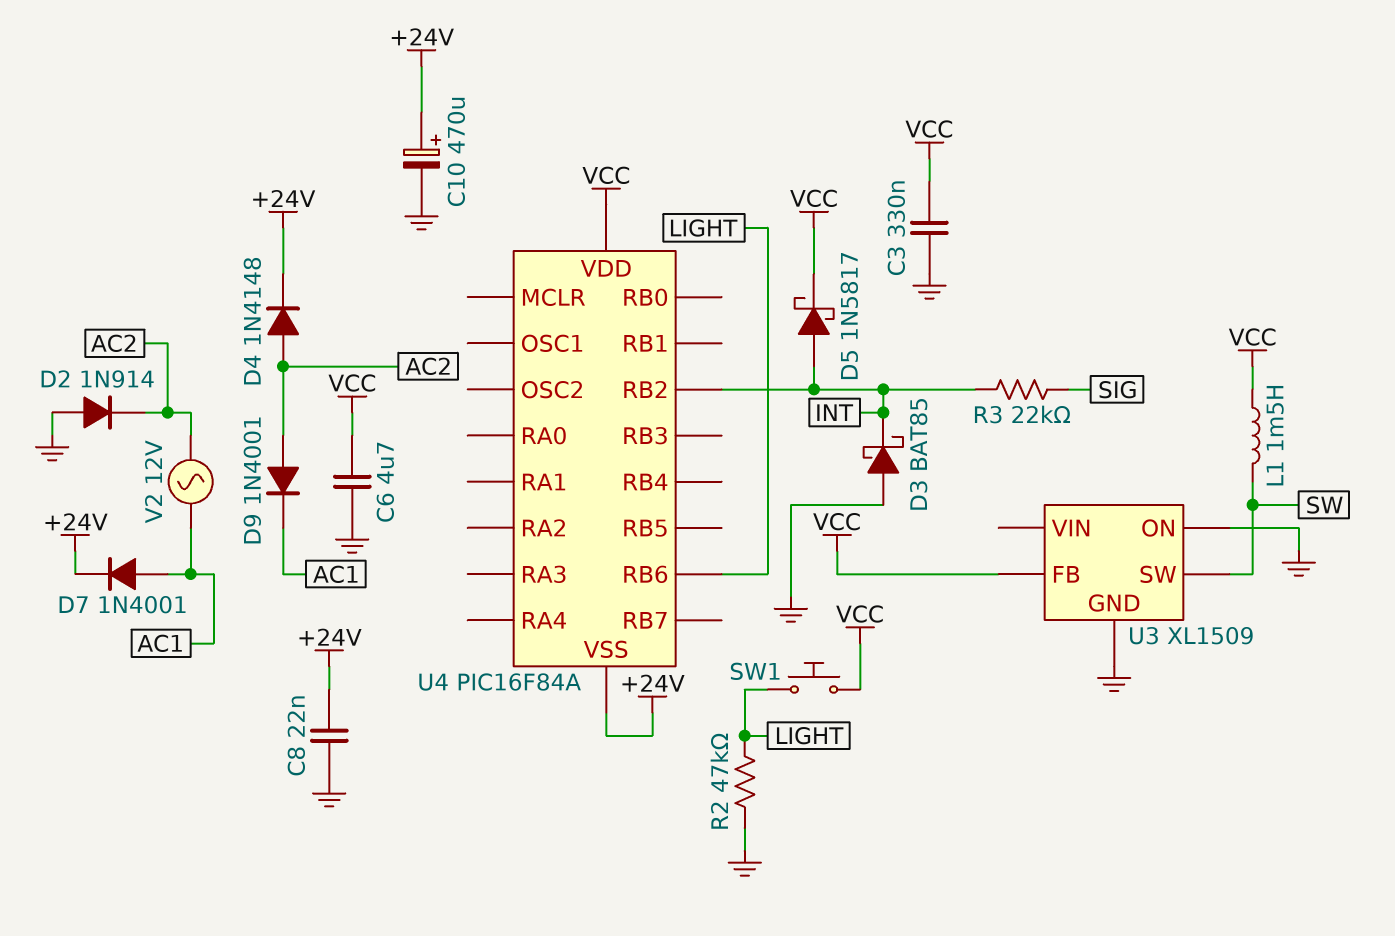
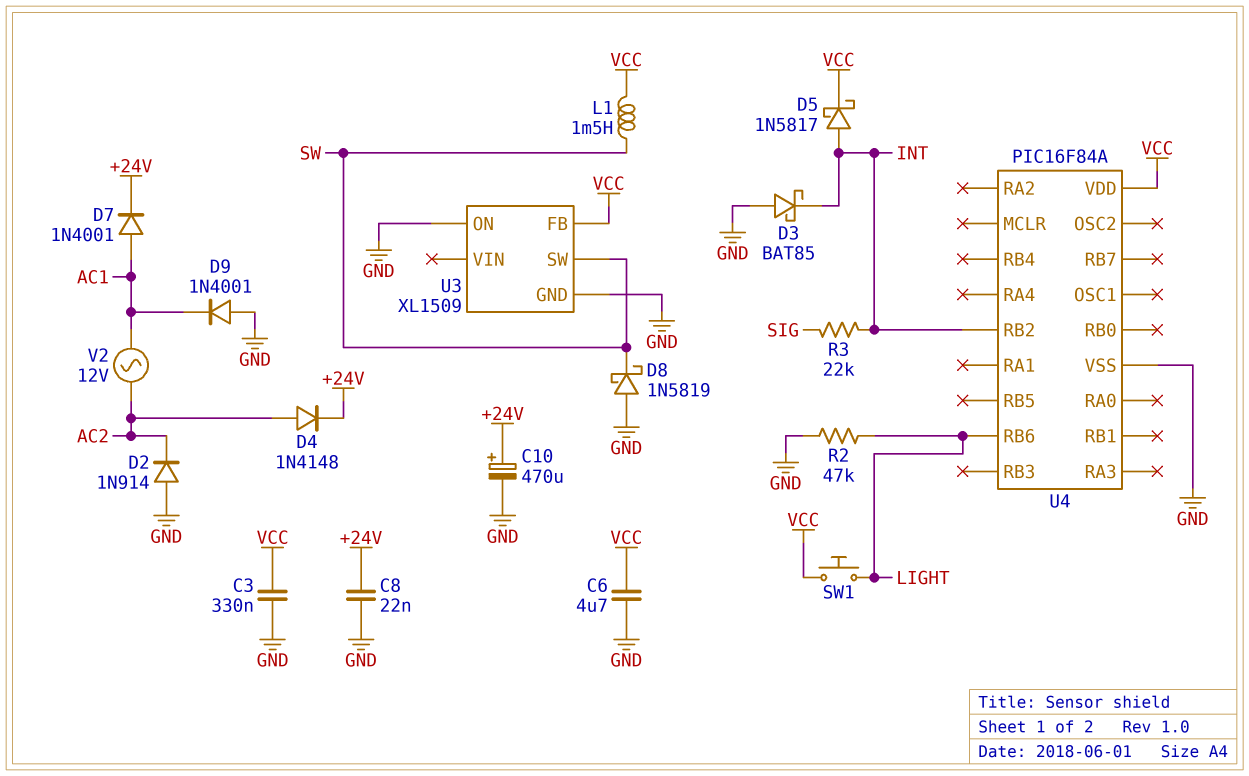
D8: none -> schottky 1N5819 (A GND, K SW)
D9: diode 1N4001 (A AC2, K AC1) -> diode 1N4001 (A GND, K AC1)
U4 pin VSS: +24V -> GND

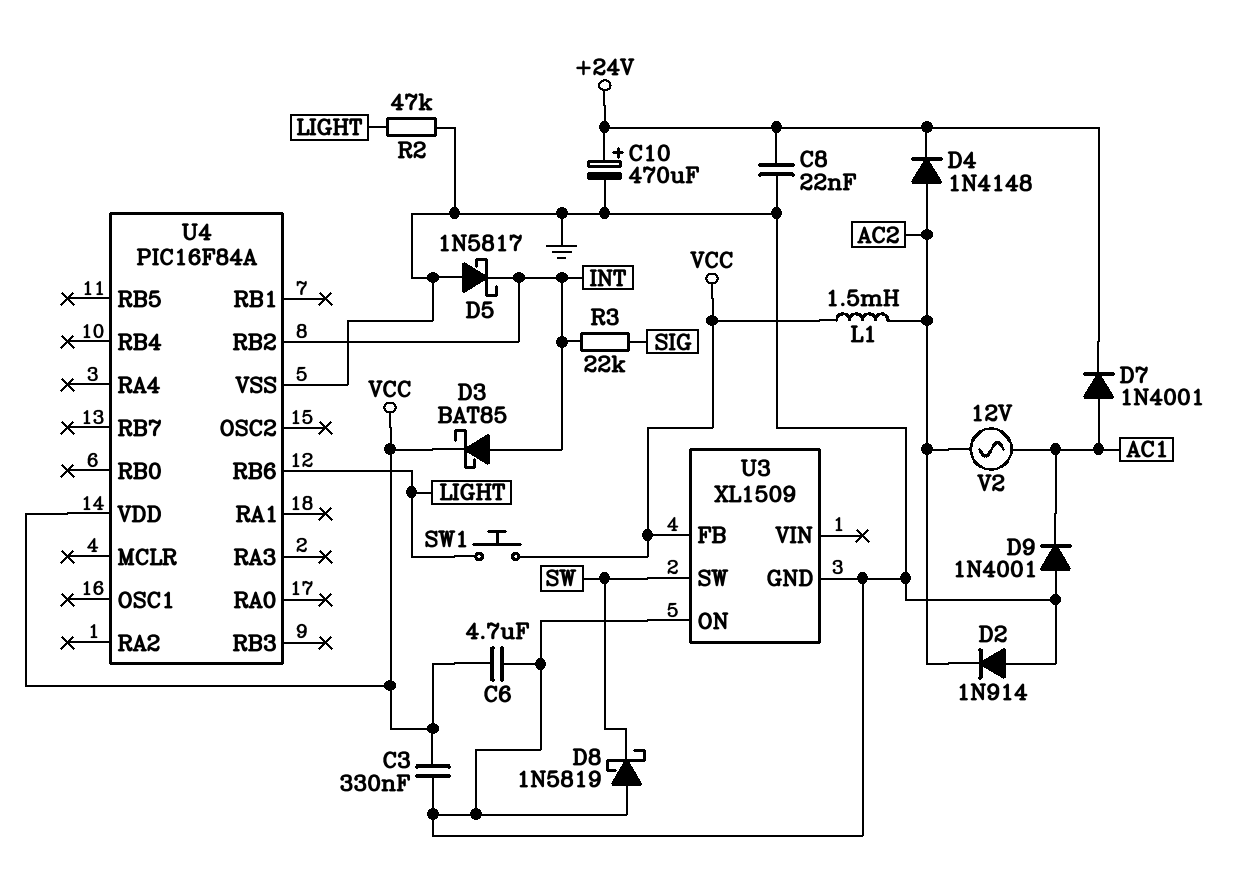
D3: schottky BAT85 (A GND, K INT) -> schottky BAT85 (A INT, K VCC)
D5: schottky 1N5817 (A INT, K VCC) -> schottky 1N5817 (A GND, K INT)
L1: 1.5mH (SW, VCC) -> 1.5mH (AC2, VCC)

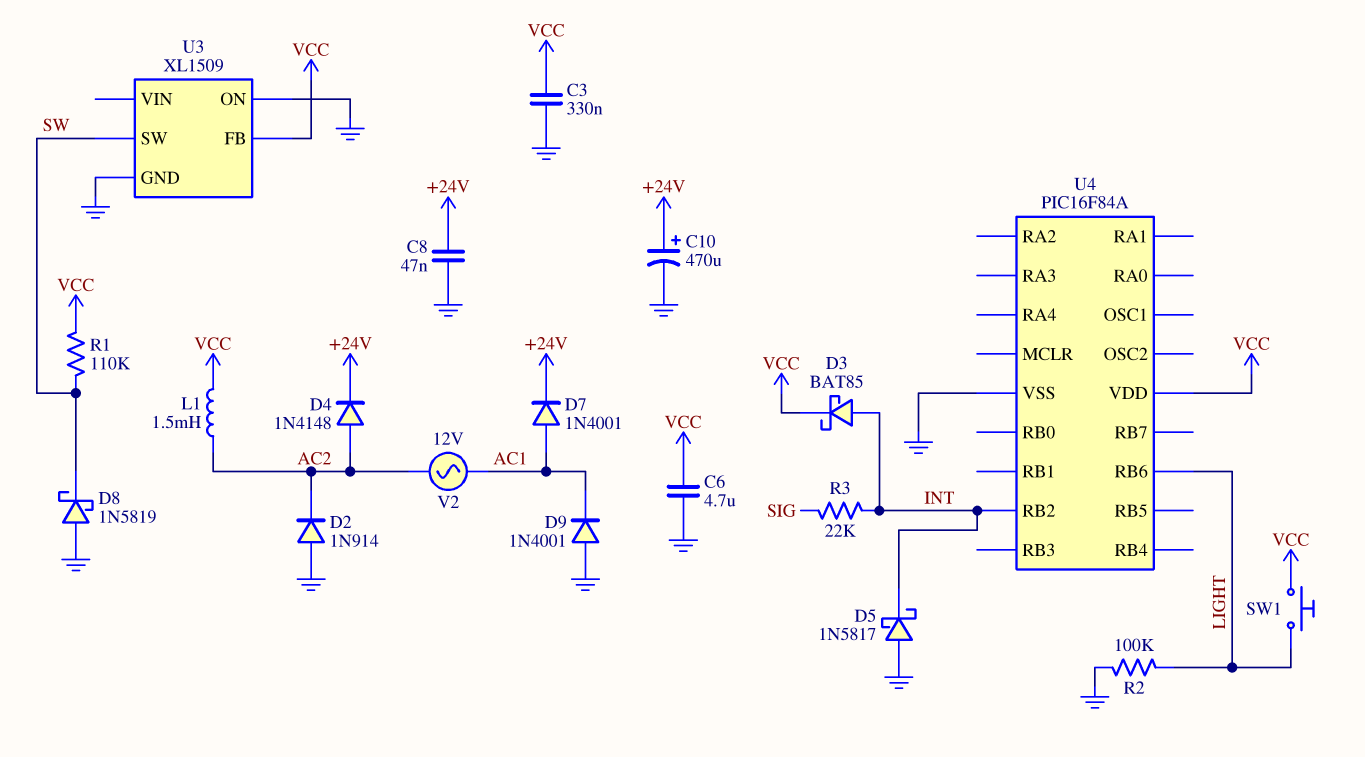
C8: 22nF (+24V, GND) -> 47nF (+24V, GND)
R1: none -> 110k (SW, VCC)
R2: 47k (GND, LIGHT) -> 100k (GND, LIGHT)

